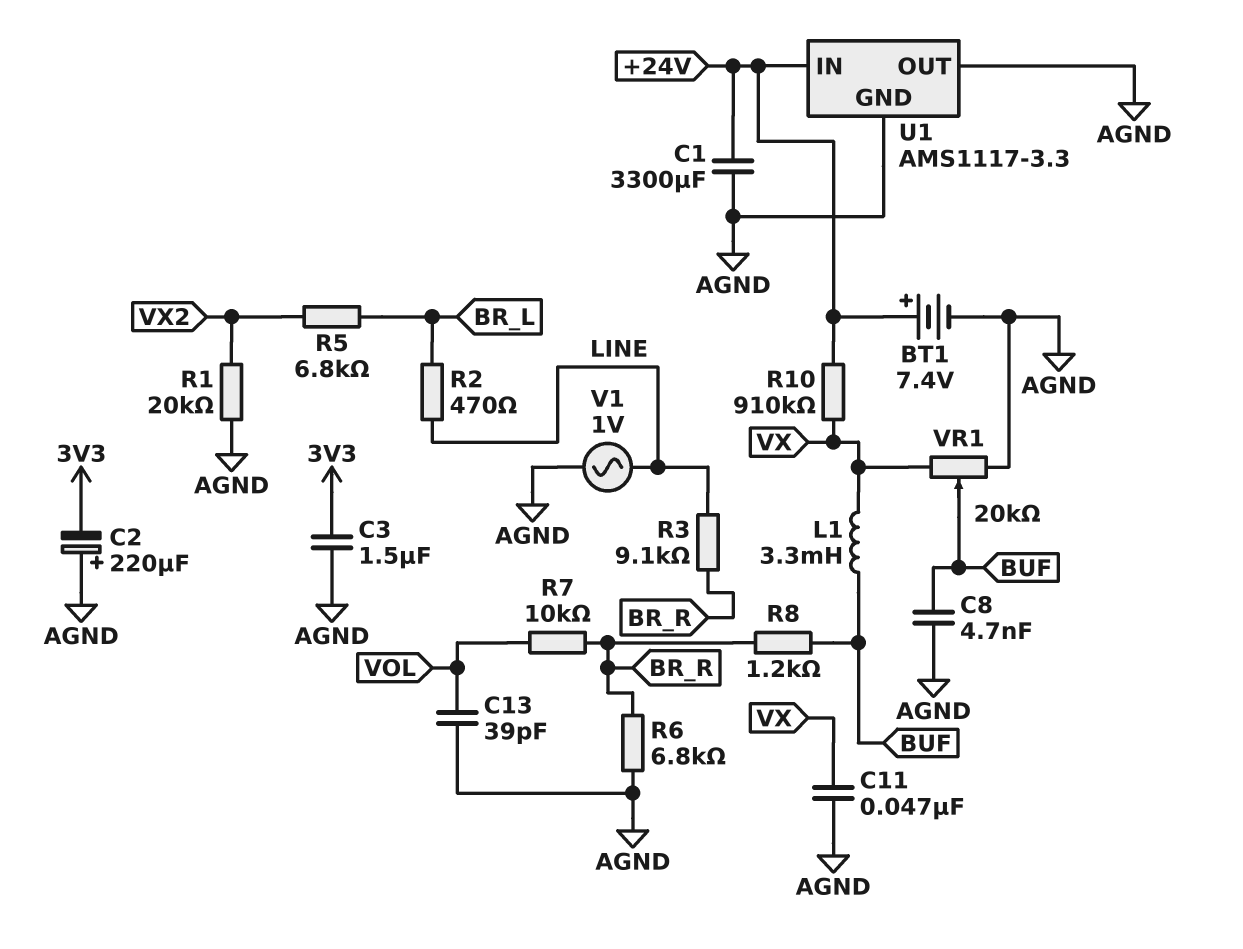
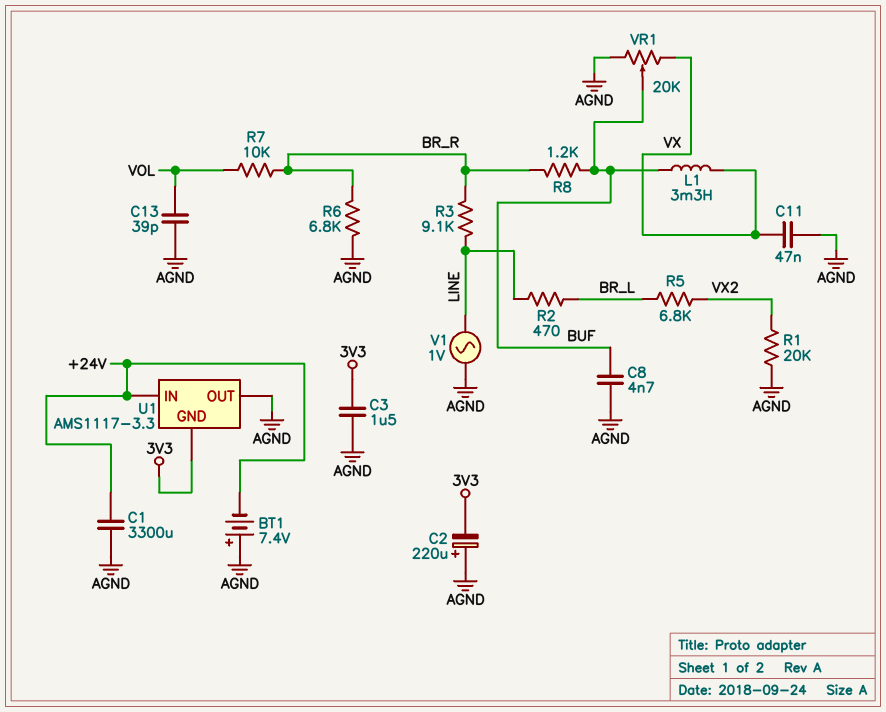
BT1: 7.4V (plus +24V, minus AGND) -> 7.4V (plus AGND, minus +24V)
R10: 910k (+24V, VX) -> none
U1 pin GND: AGND -> 3V3

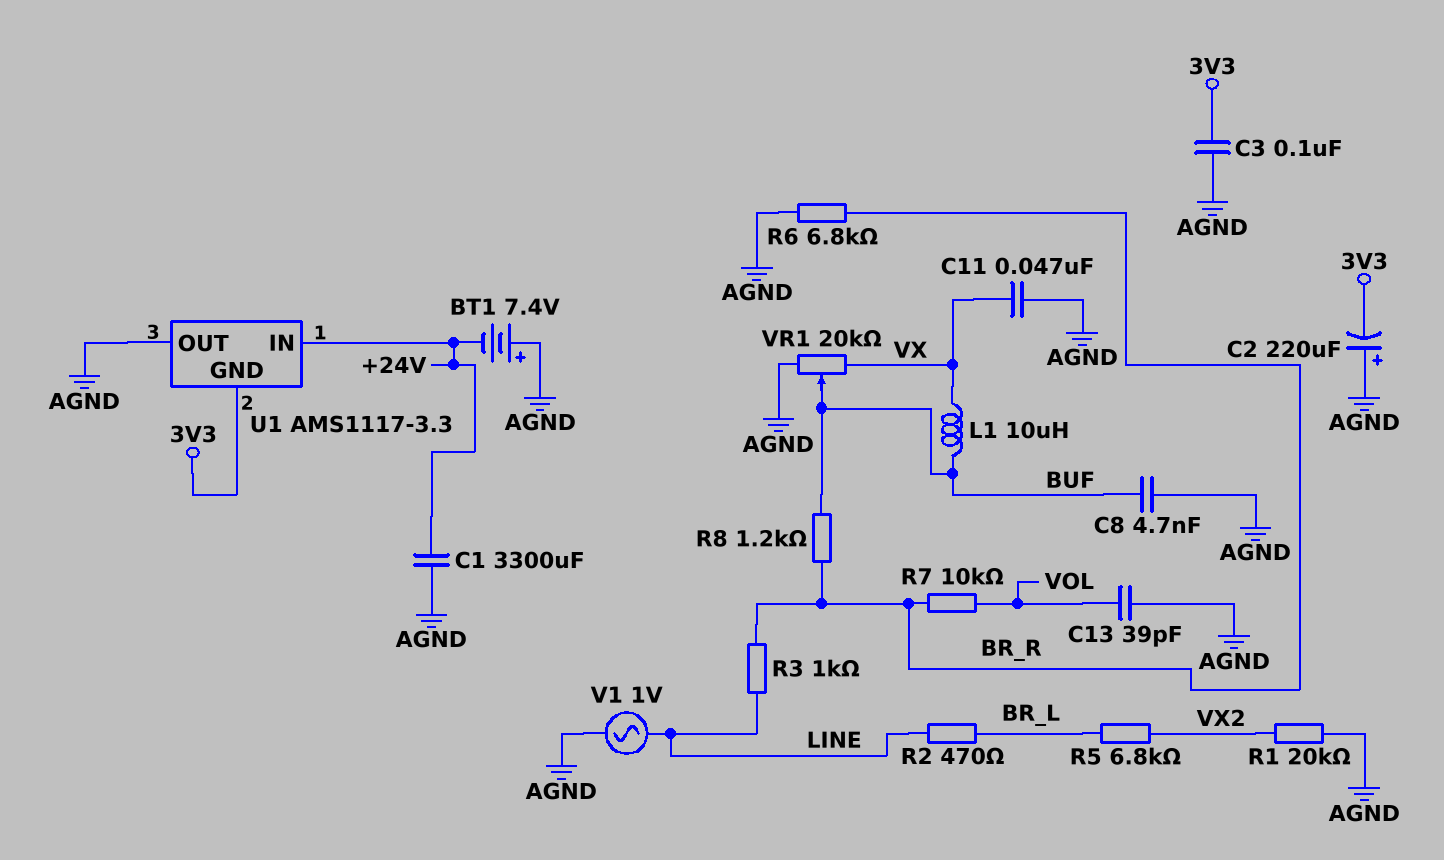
C3: 1.5uF (3V3, AGND) -> 100nF (3V3, AGND)
L1: 3.3mH (BUF, VX) -> 10uH (BUF, VX)
R3: 9.1k (BR_R, LINE) -> 1k (BR_R, LINE)

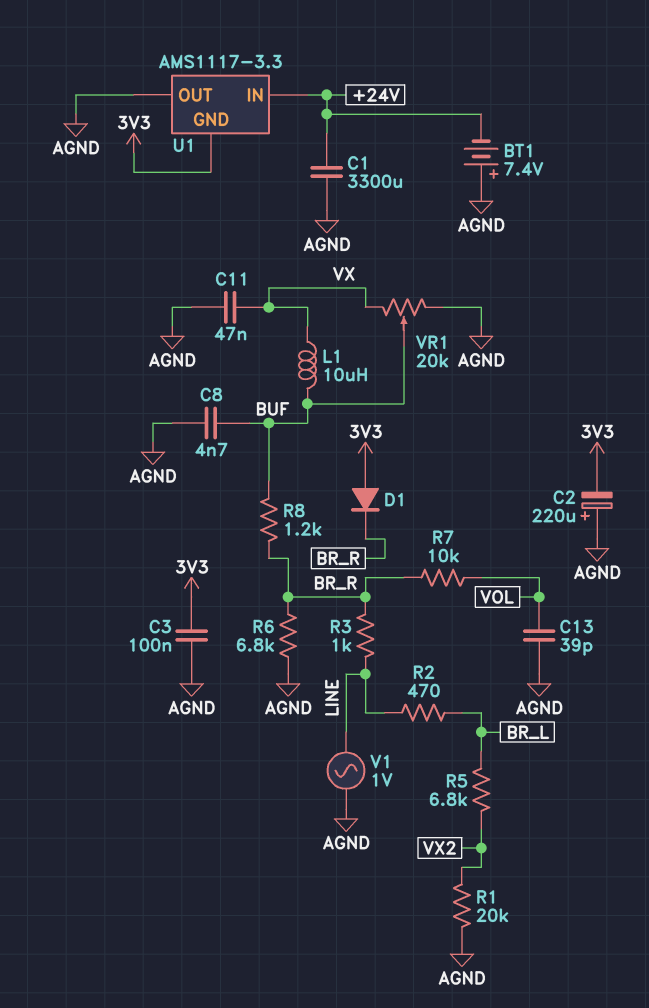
D1: none -> diode (A 3V3, K BR_R)

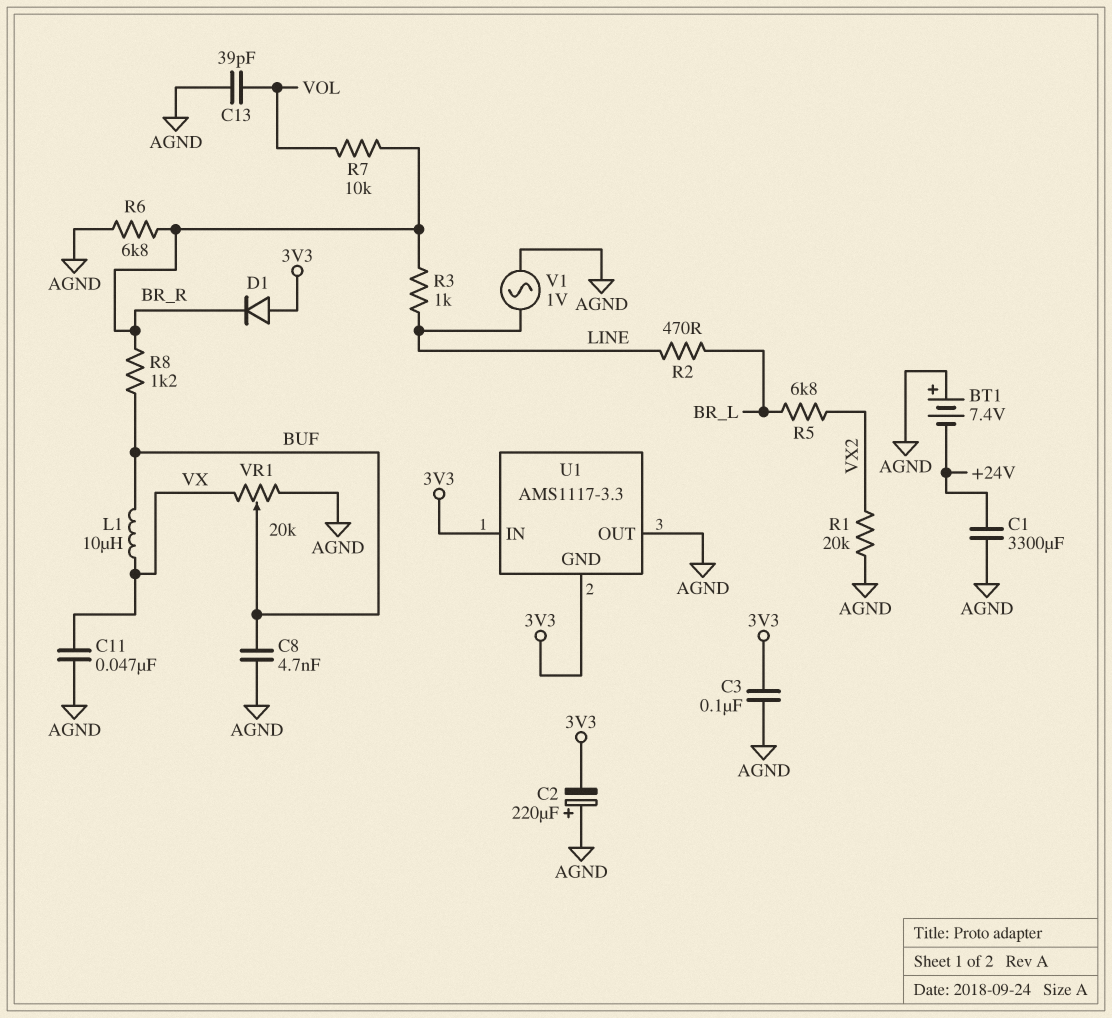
U1 pin IN: +24V -> 3V3

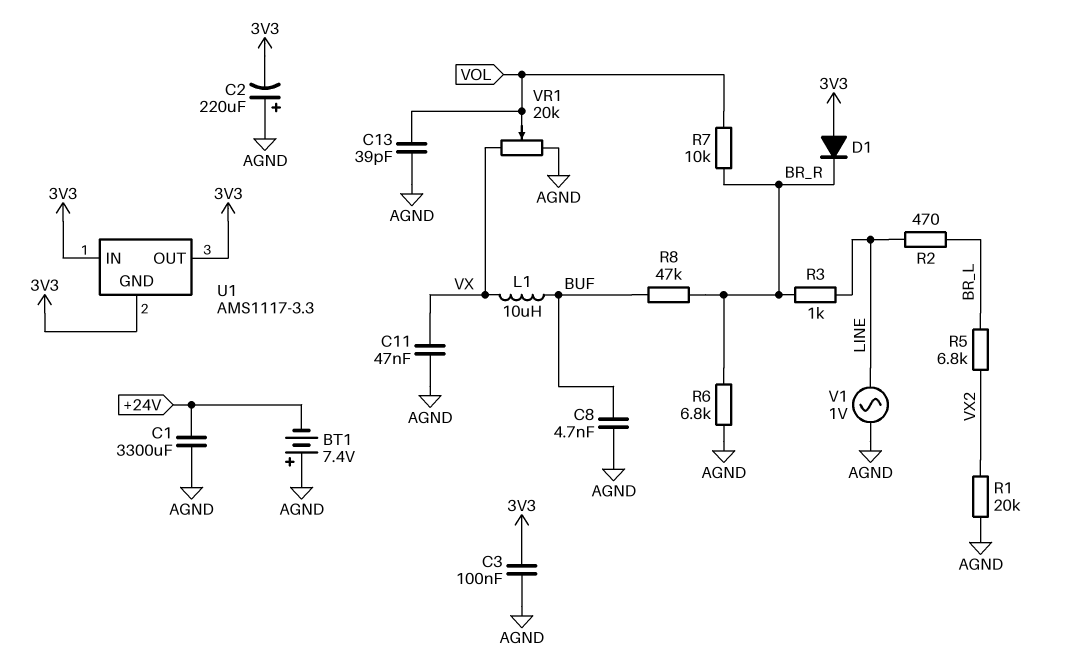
R8: 1.2k (BR_R, BUF) -> 47k (BR_R, BUF)
U1 pin OUT: AGND -> 3V3
VR1: 20k (AGND, VX, wiper BUF) -> 20k (AGND, VX, wiper VOL)

